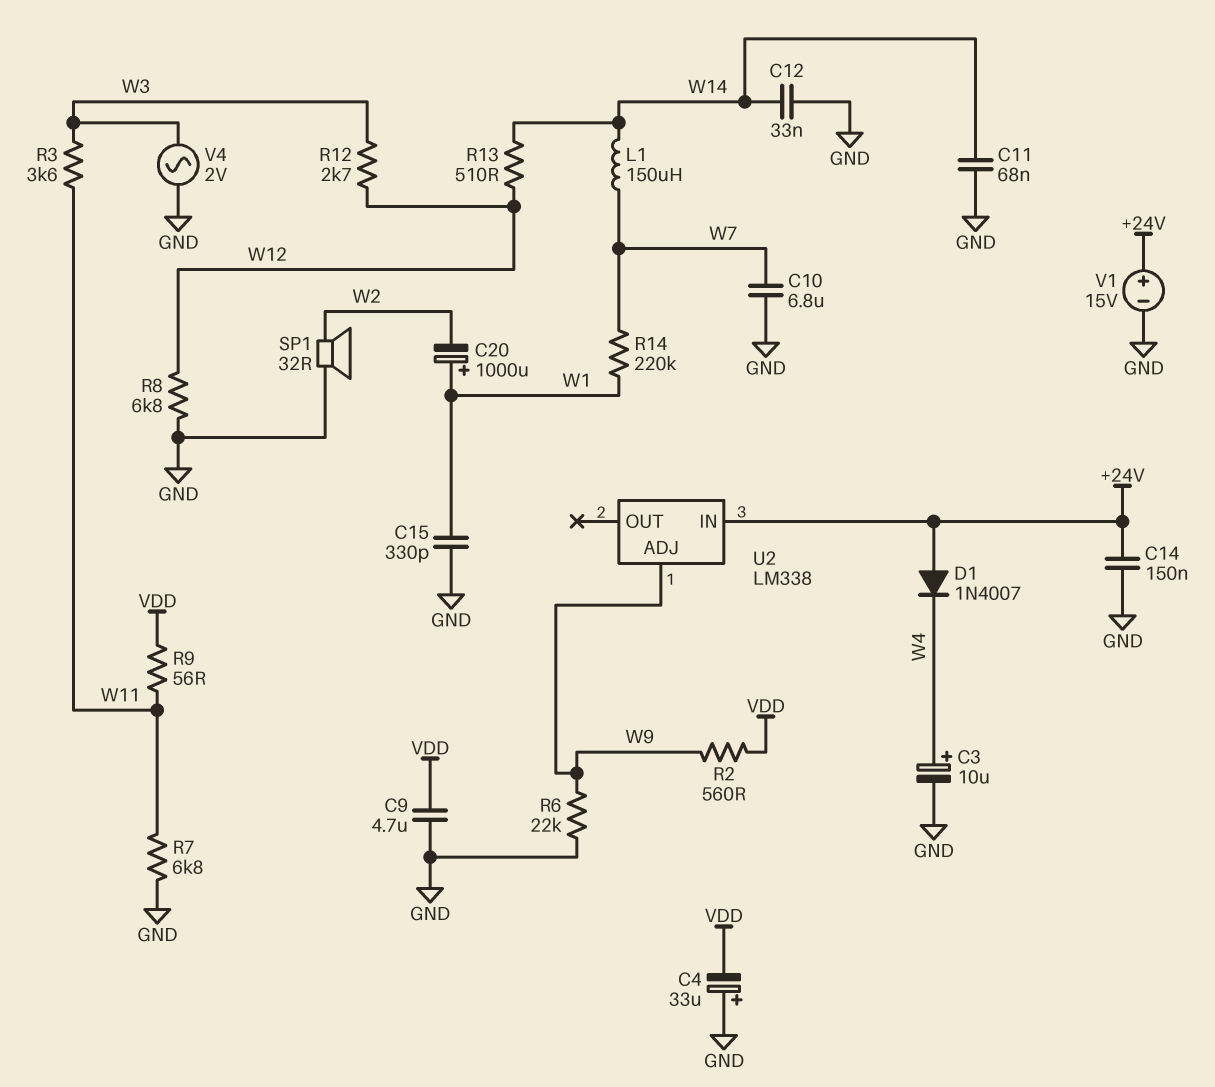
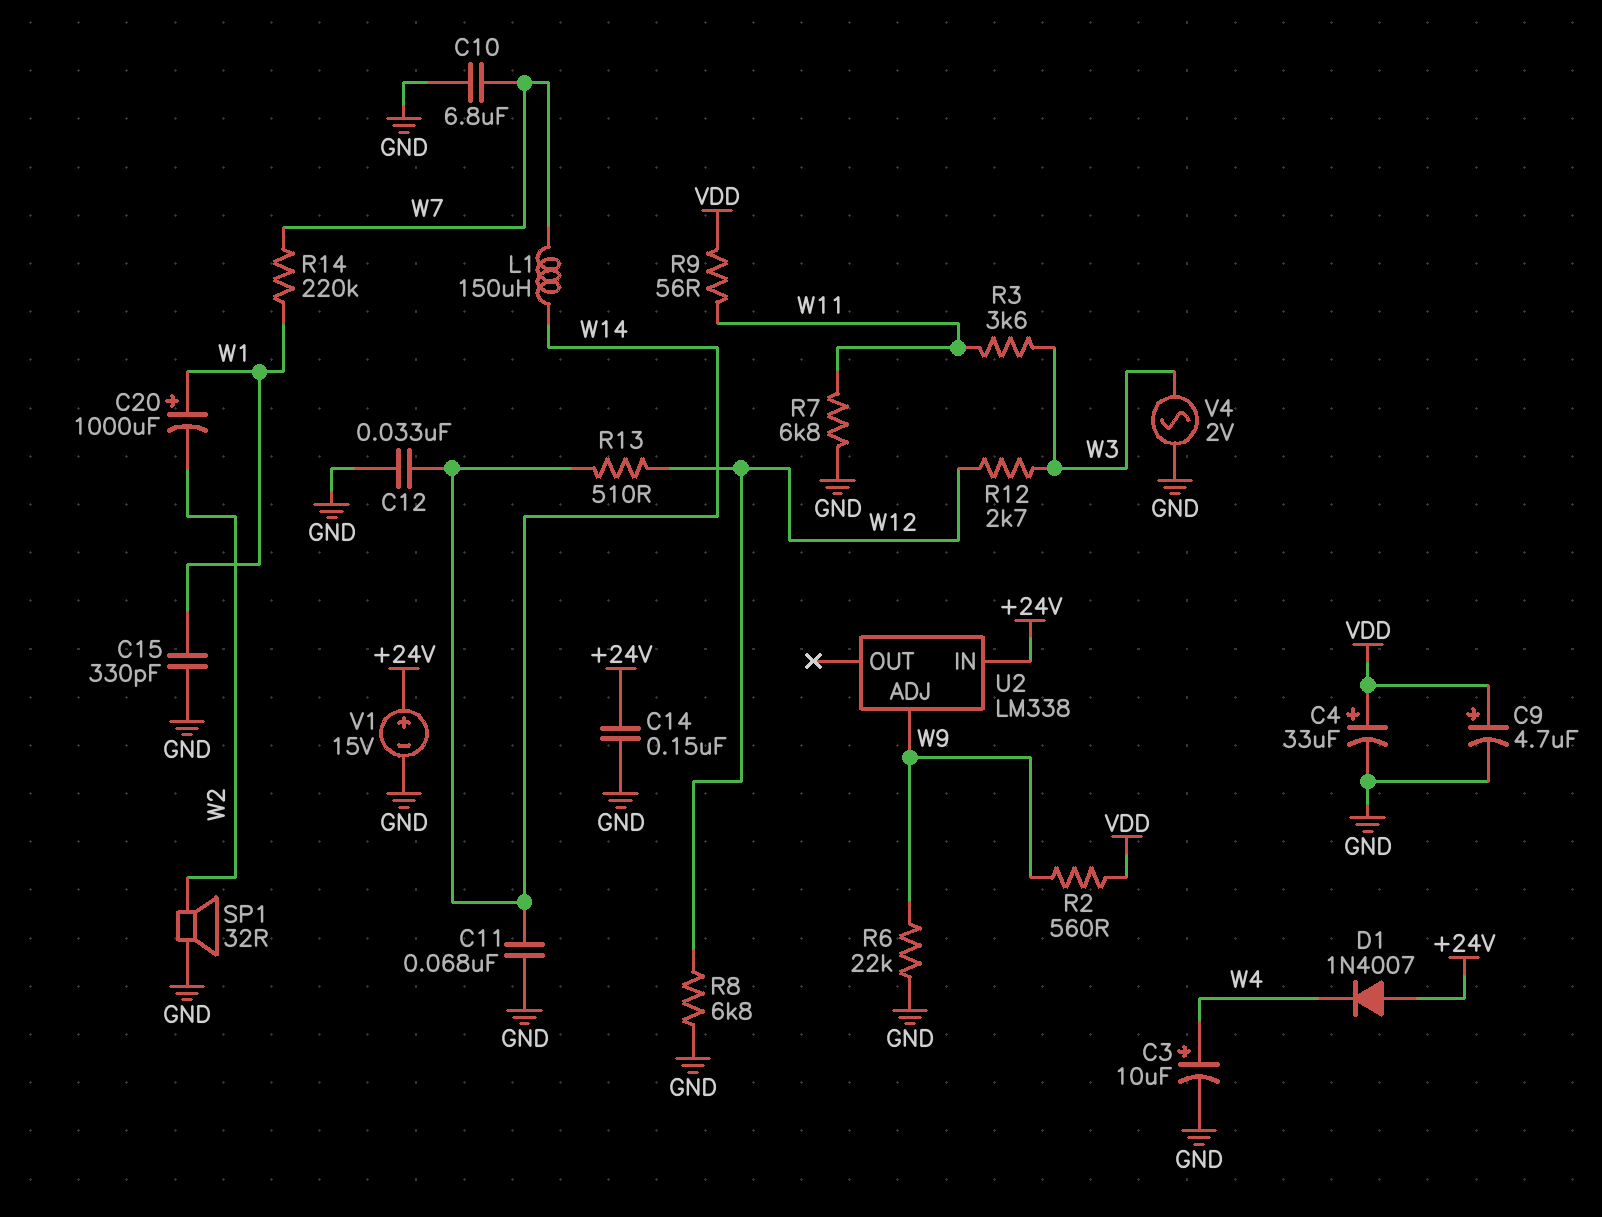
C4: 33uF (plus GND, minus VDD) -> 33uF (plus VDD, minus GND)
C9: 4.7uF (GND, VDD) -> 4.7uF (plus VDD, minus GND)

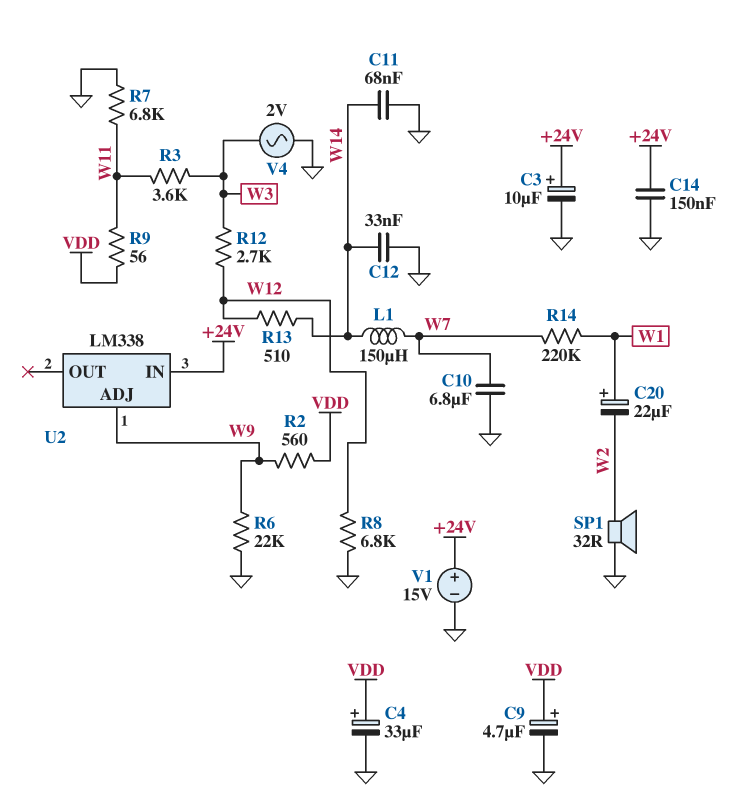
C3: 10uF (plus W4, minus GND) -> 10uF (plus +24V, minus GND)
C15: 330pF (GND, W1) -> none
C20: 1000uF (plus W1, minus W2) -> 22uF (plus W1, minus W2)
D1: diode 1N4007 (A +24V, K W4) -> none

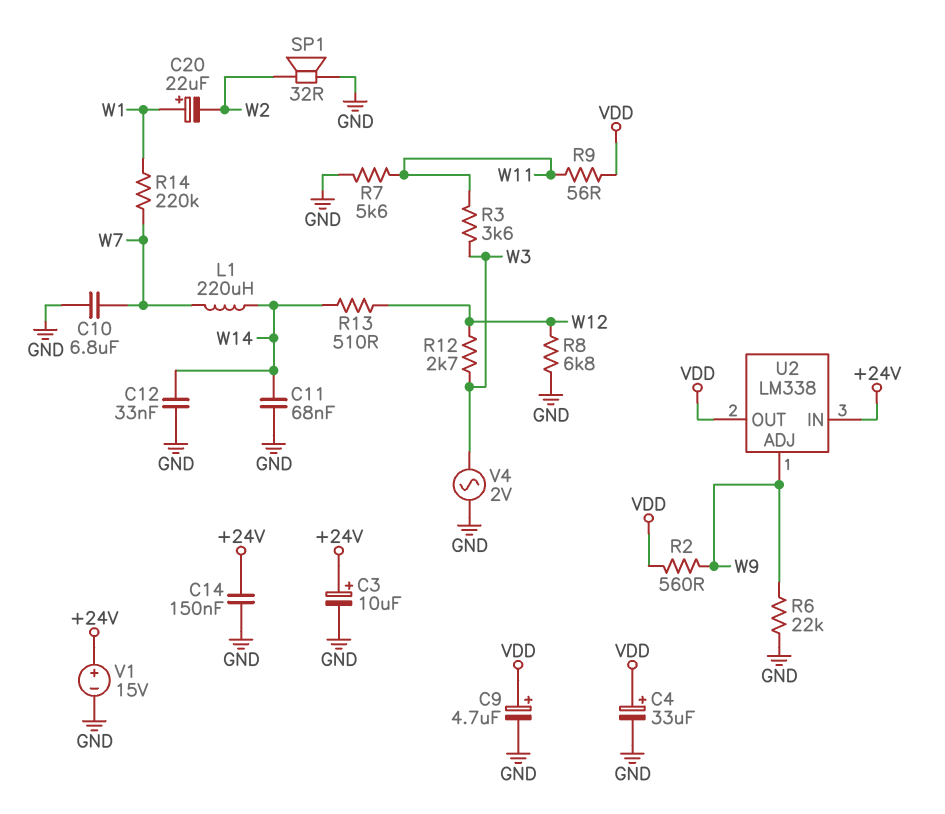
L1: 150uH (W7, W14) -> 220uH (W7, W14)
R7: 6.8k (GND, W11) -> 5.6k (GND, W11)
U2 pin OUT: none -> VDD

